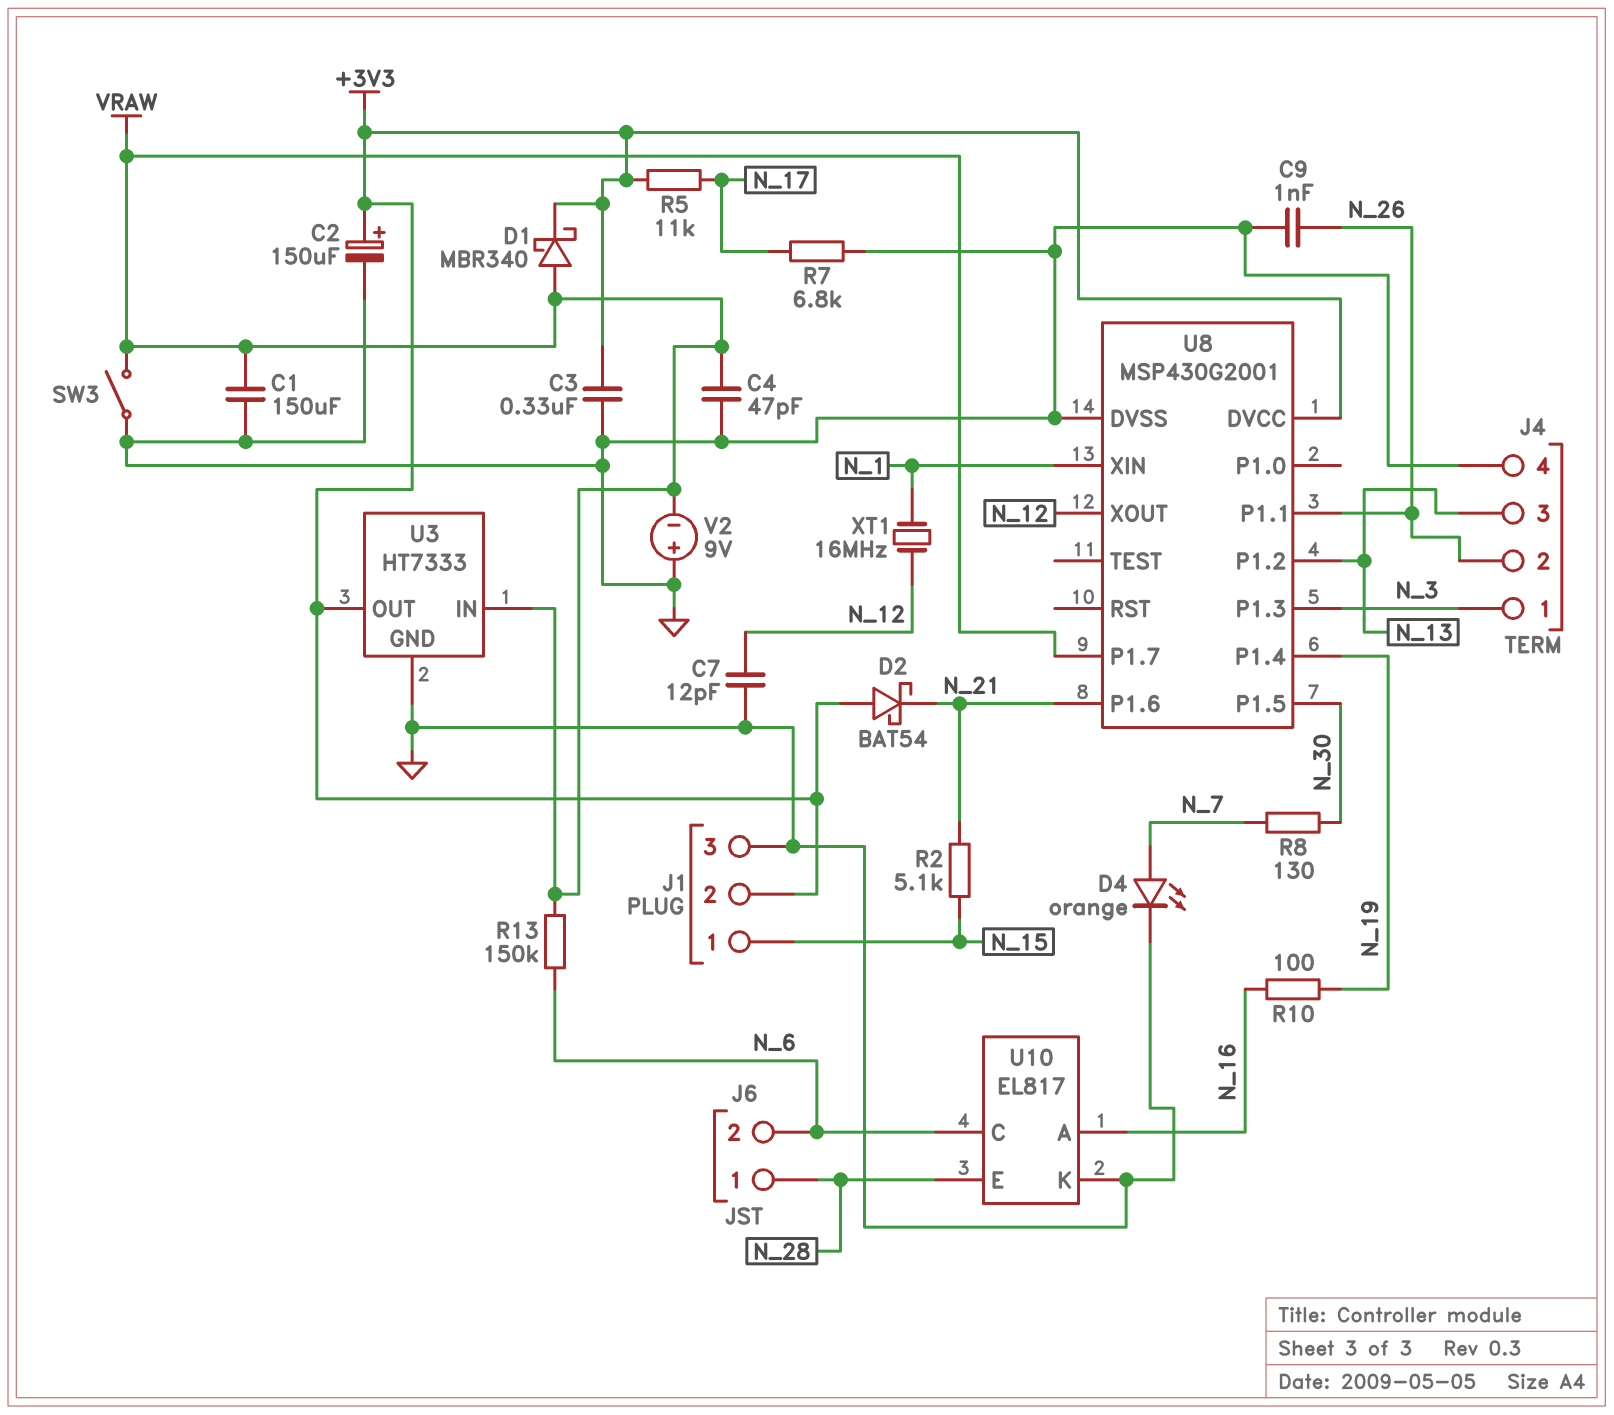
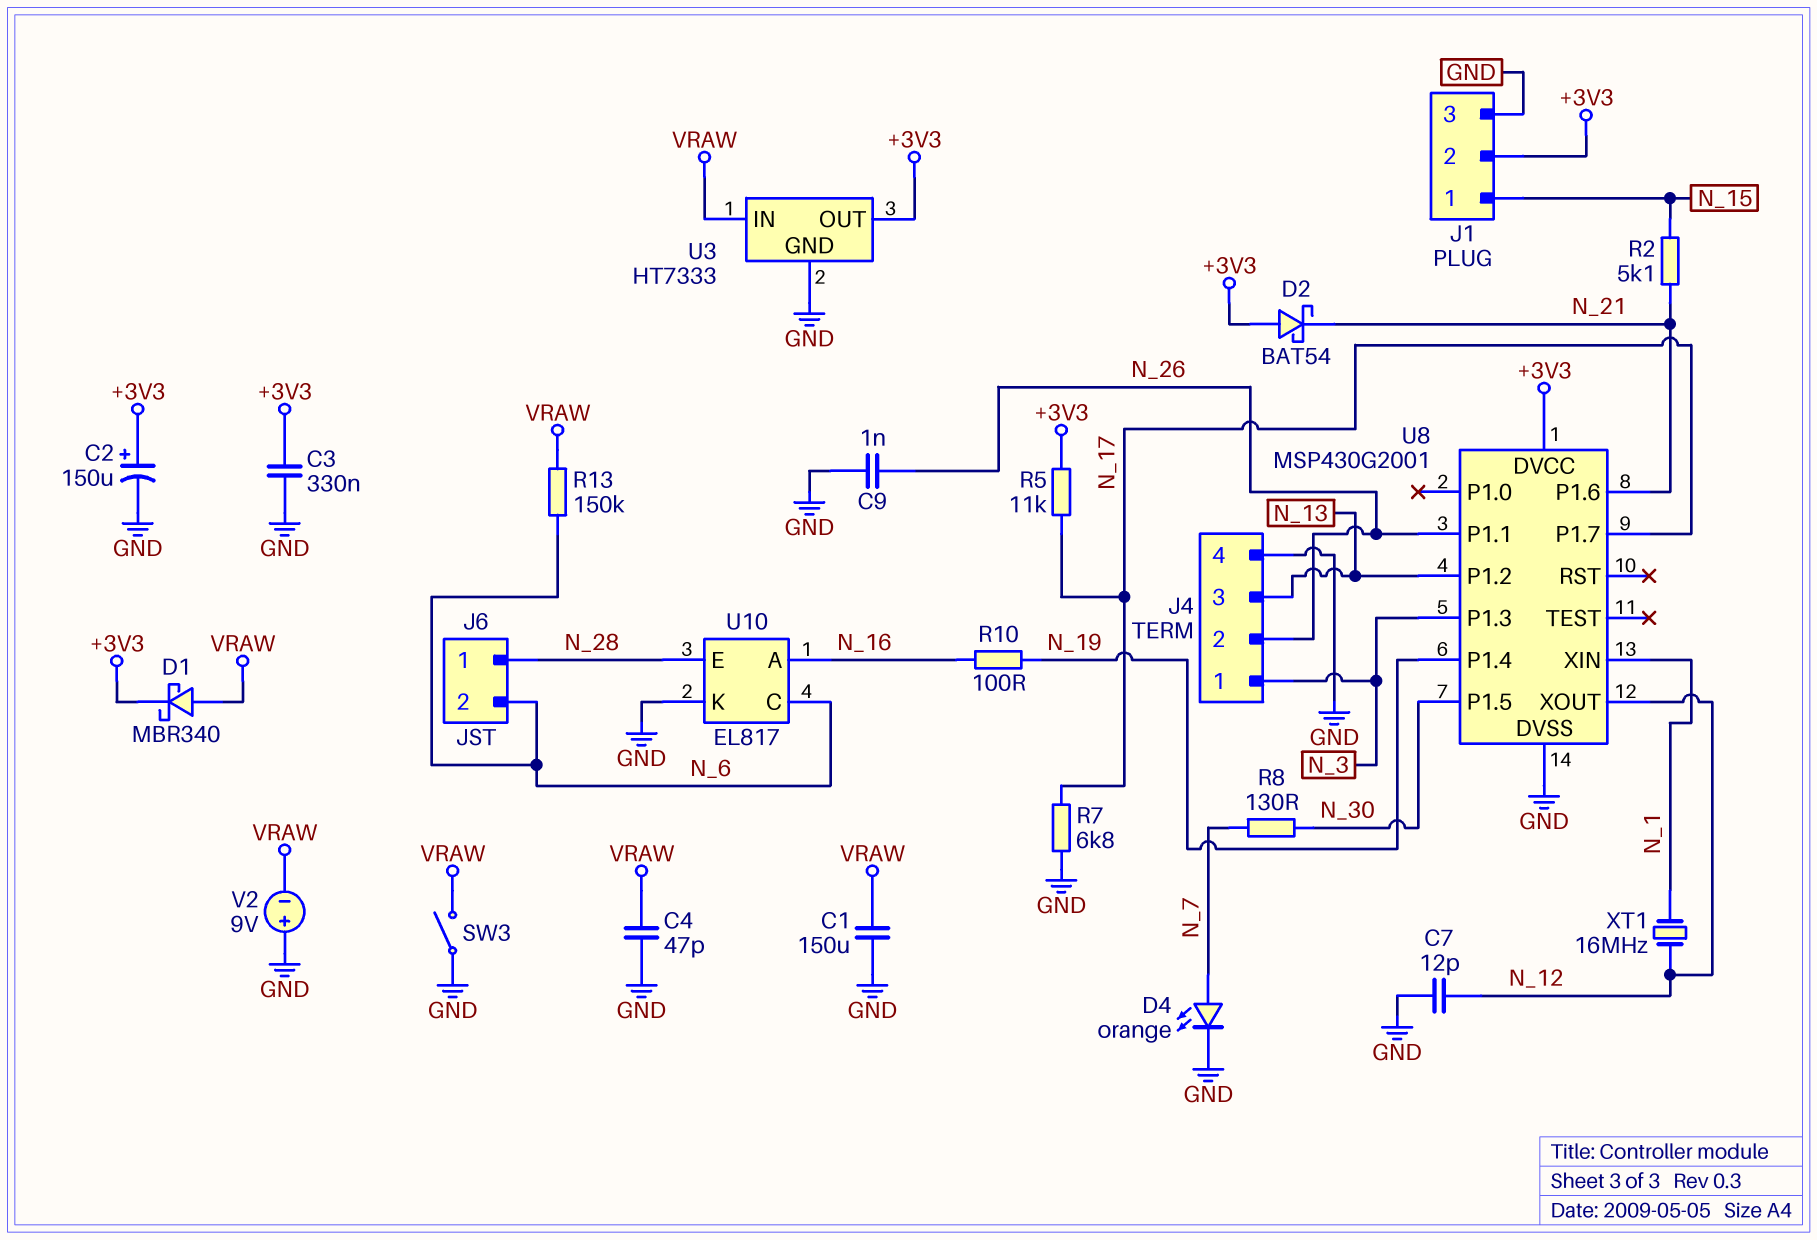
U8 pin P1.7: VRAW -> N_17

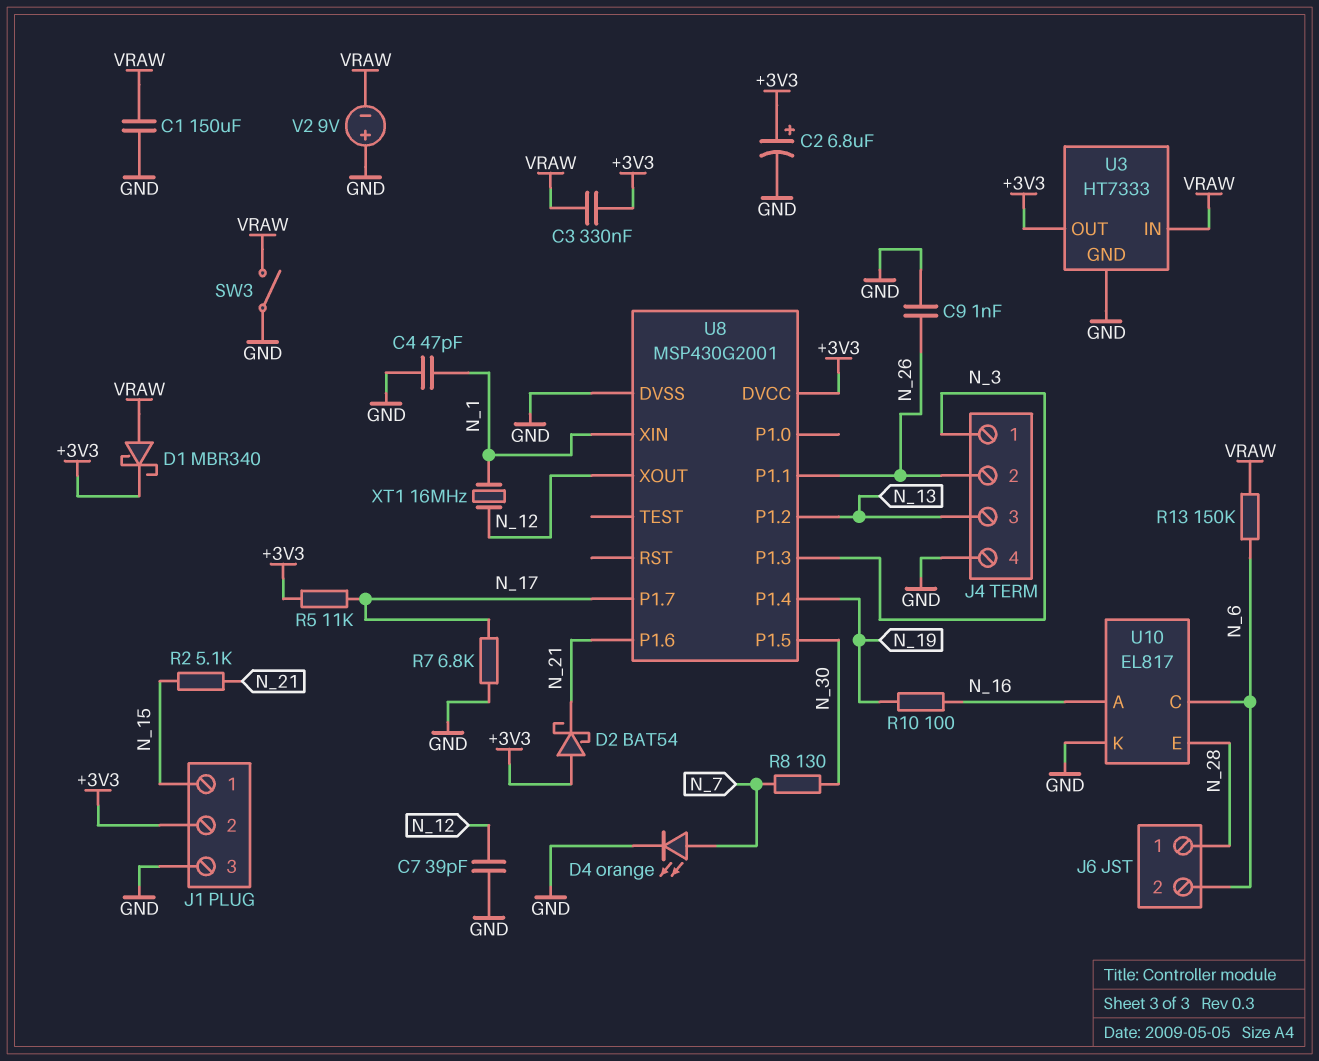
C2: 150uF (plus +3V3, minus GND) -> 6.8uF (plus +3V3, minus GND)
C3: 330nF (+3V3, GND) -> 330nF (+3V3, VRAW)
C4: 47pF (GND, VRAW) -> 47pF (GND, N_1)
C7: 12pF (GND, N_12) -> 39pF (GND, N_12)

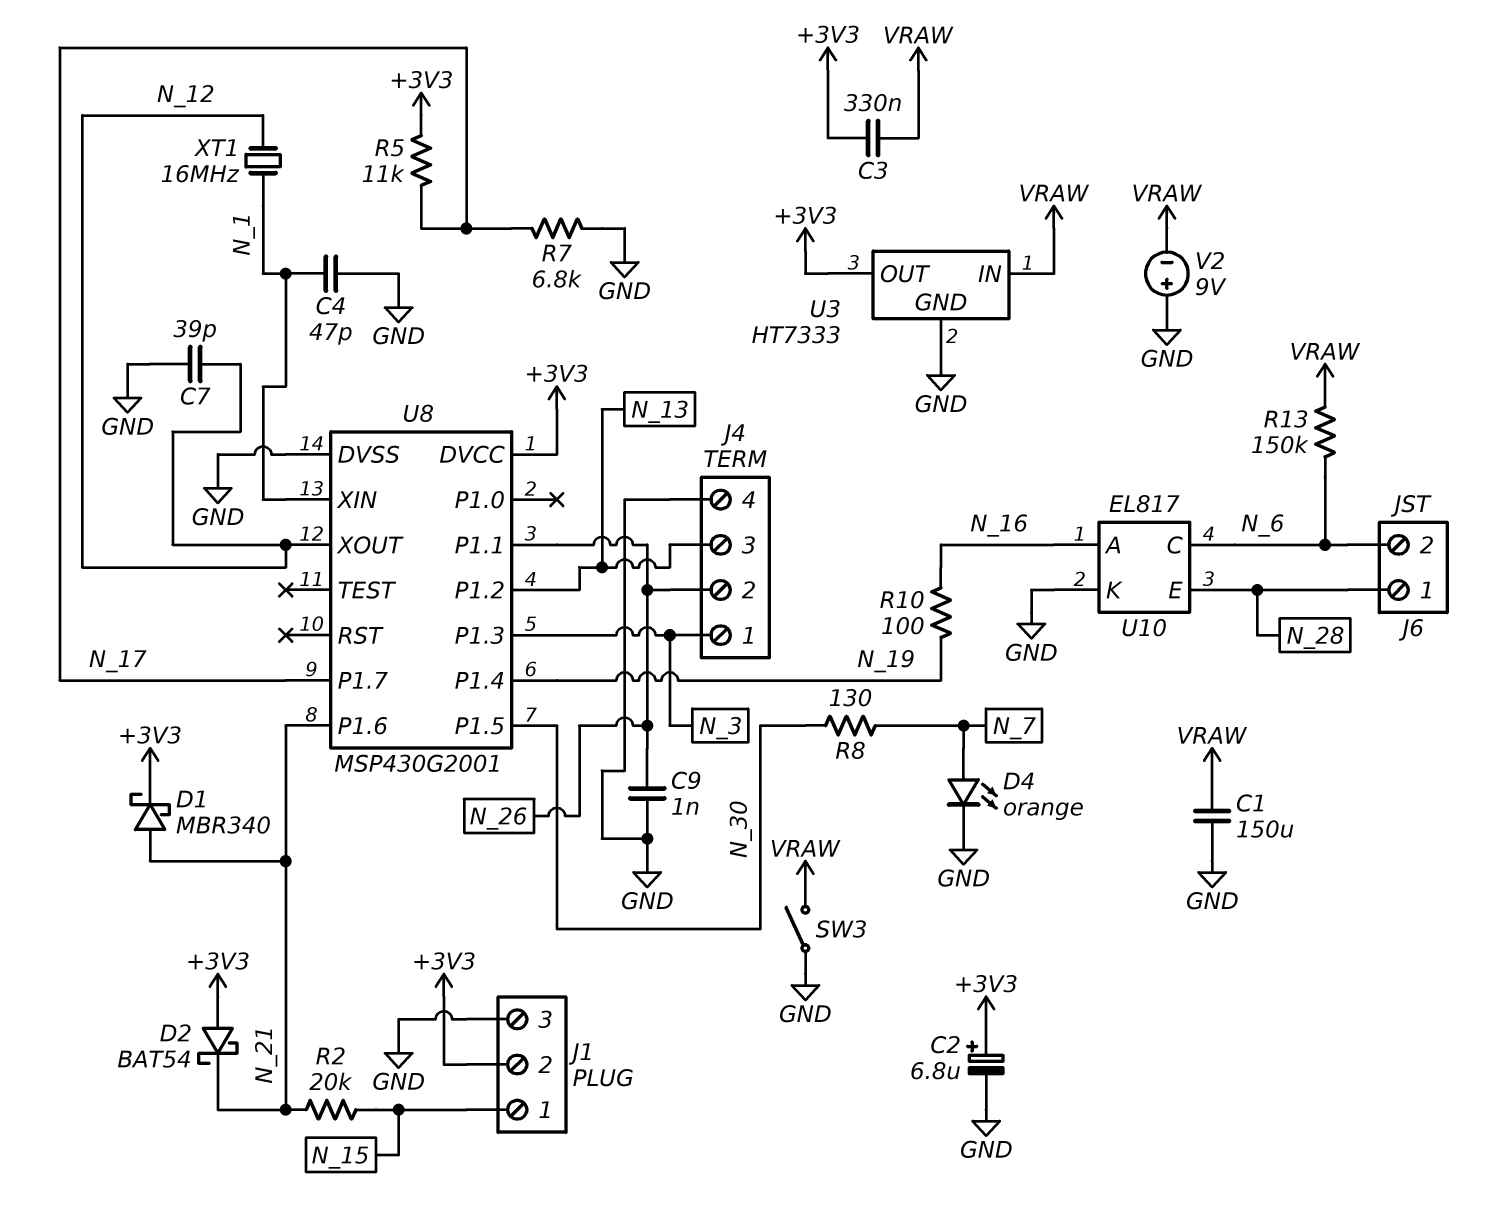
D1: schottky MBR340 (A VRAW, K +3V3) -> schottky MBR340 (A N_21, K +3V3)
R2: 5.1k (N_15, N_21) -> 20k (N_15, N_21)

